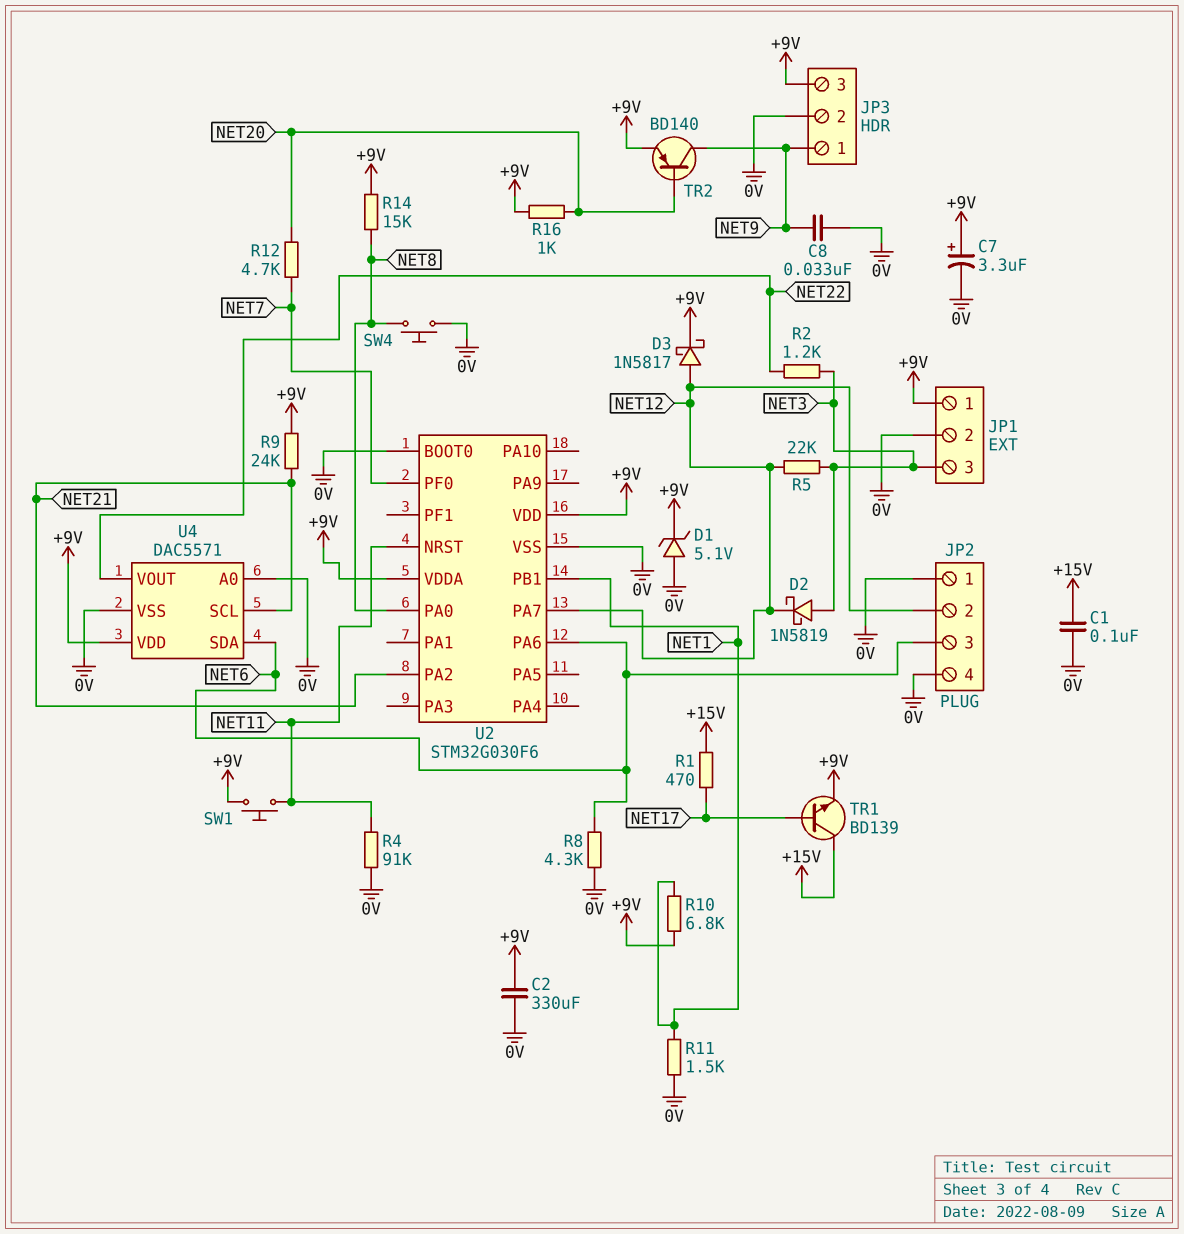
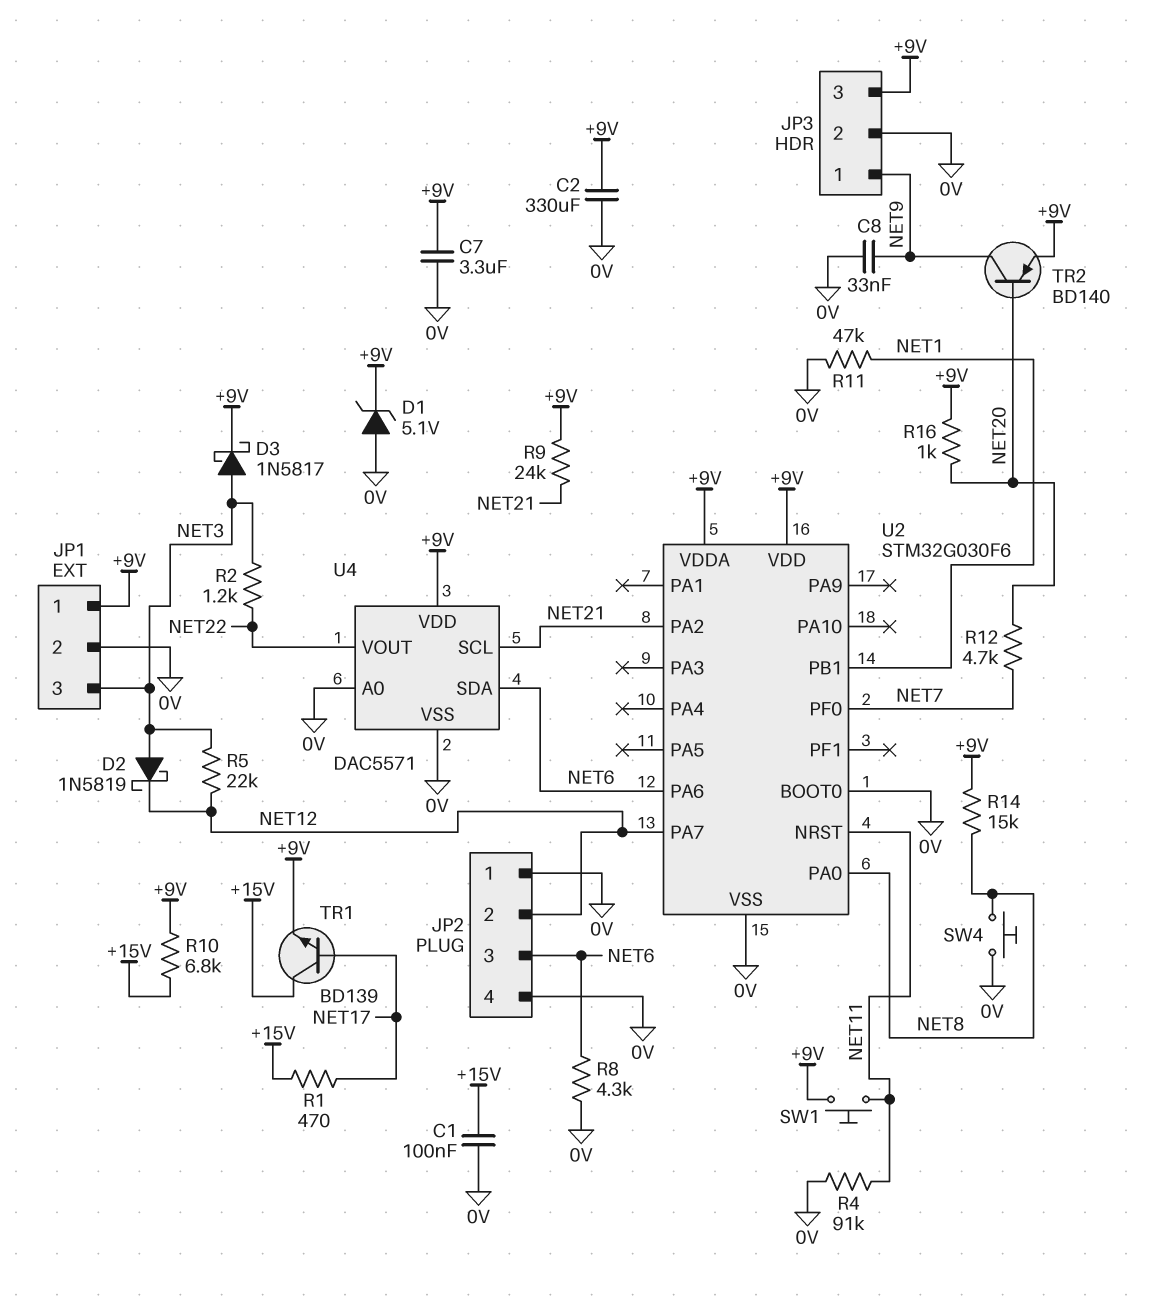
C7: 3.3uF (plus +9V, minus 0V) -> 3.3uF (+9V, 0V)
D3: schottky 1N5817 (A NET12, K +9V) -> schottky 1N5817 (A NET3, K +9V)
R10: 6.8k (+9V, NET1) -> 6.8k (+9V, +15V)
R11: 1.5k (0V, NET1) -> 47k (0V, NET1)

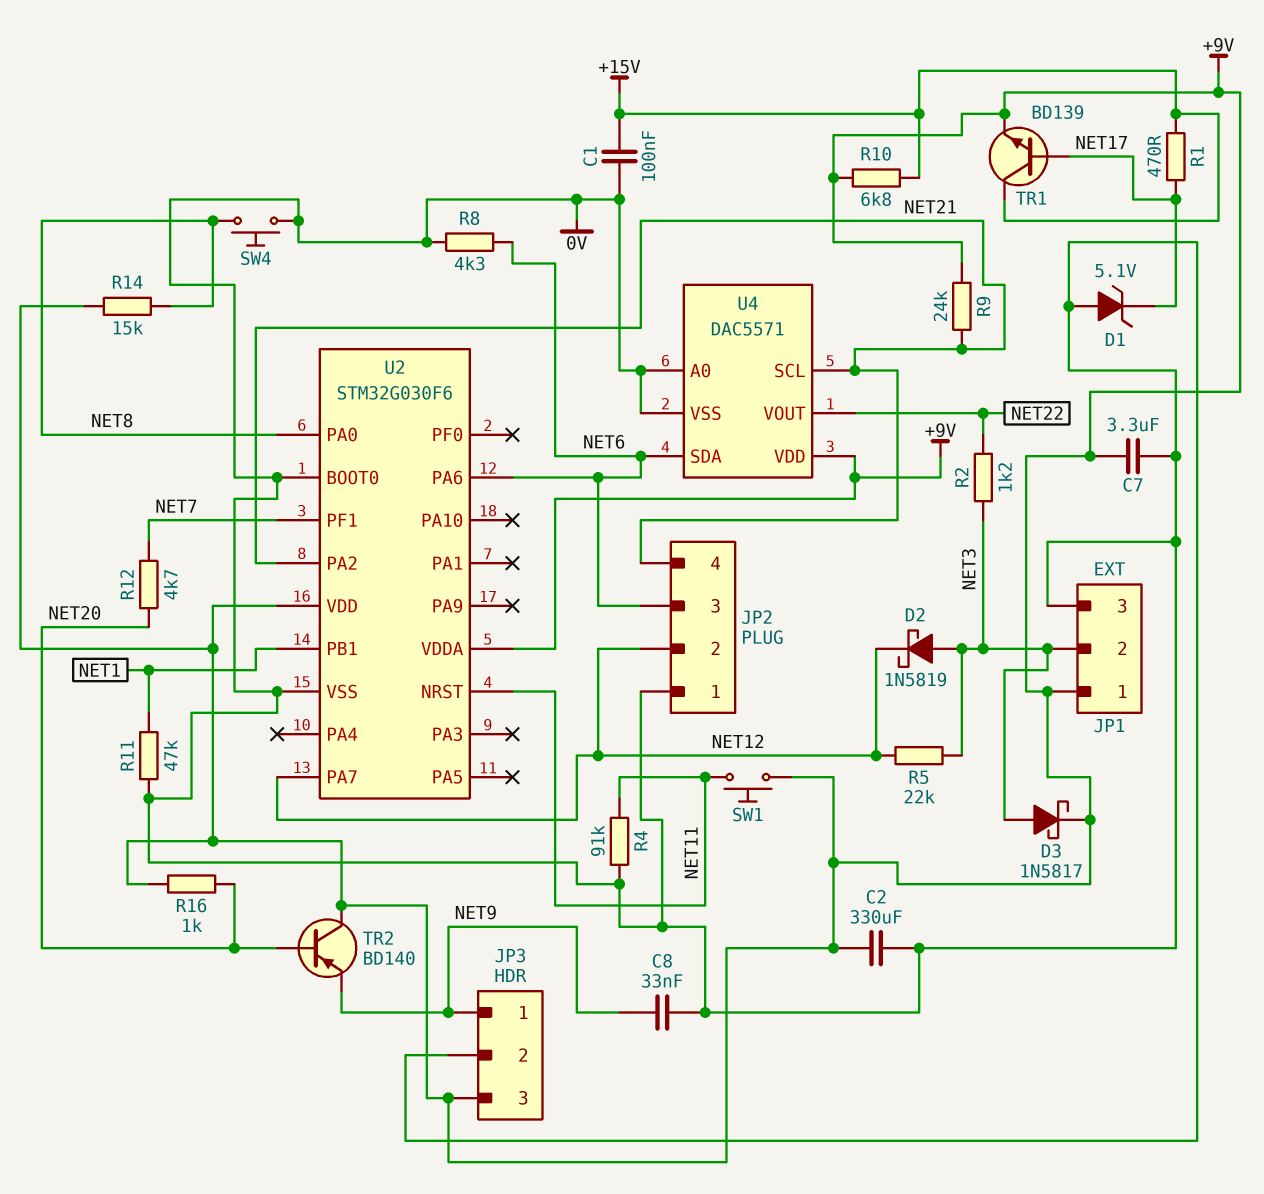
D1: zener 5.1V (A 0V, K +9V) -> zener 5.1V (A 0V, K NET17)
JP1 pin 2: 0V -> NET3
JP1 pin 3: NET3 -> 0V
JP2 pin 4: 0V -> NET21
TR2: PNP BD140 (B NET20, C NET9, E +9V) -> PNP BD140 (B NET20, C +9V, E NET9)
U2 pin PF0: NET7 -> none
U2 pin PF1: none -> NET7

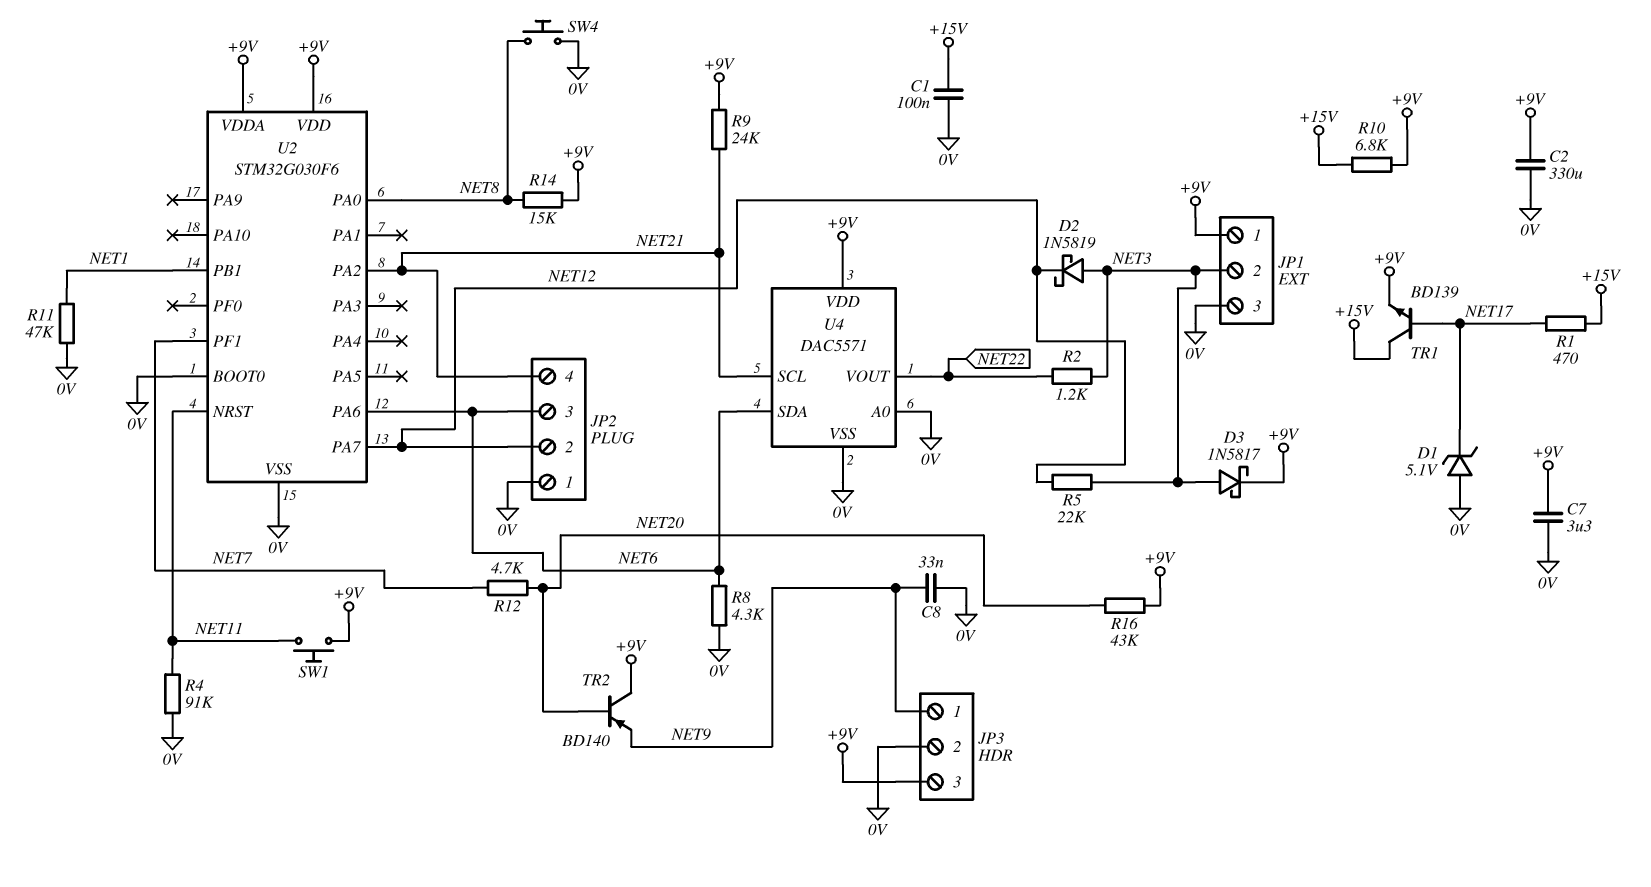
R16: 1k (+9V, NET20) -> 43k (+9V, NET20)

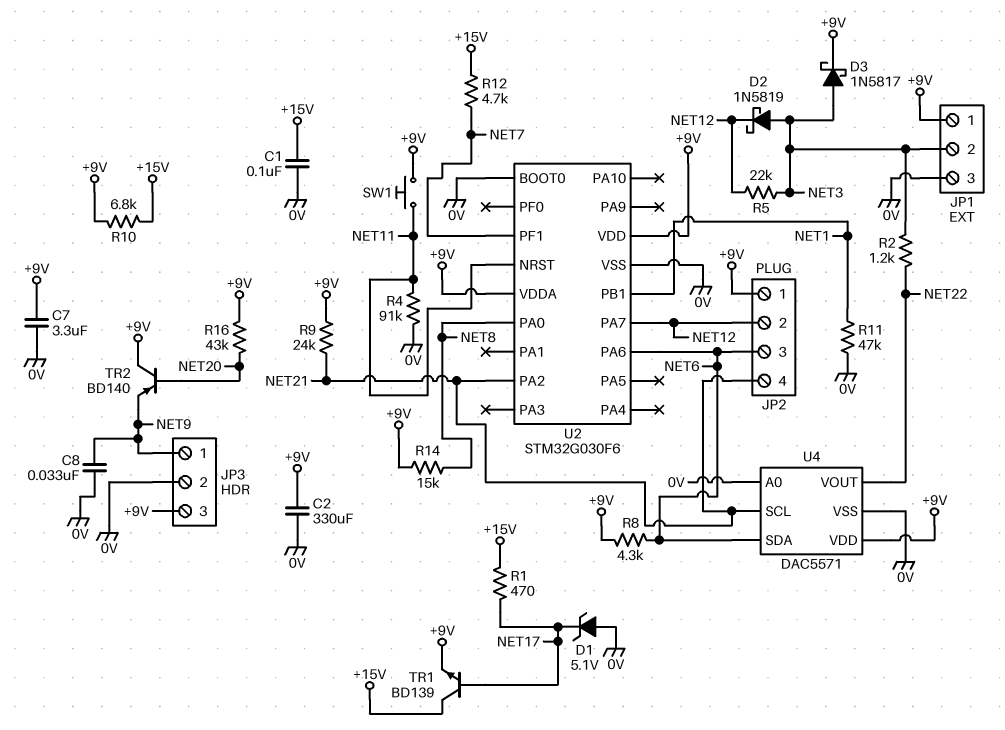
JP2 pin 1: 0V -> +9V
R8: 4.3k (0V, NET6) -> 4.3k (+9V, NET6)
R12: 4.7k (NET7, NET20) -> 4.7k (+15V, NET7)
SW4: button (0V, NET8) -> none

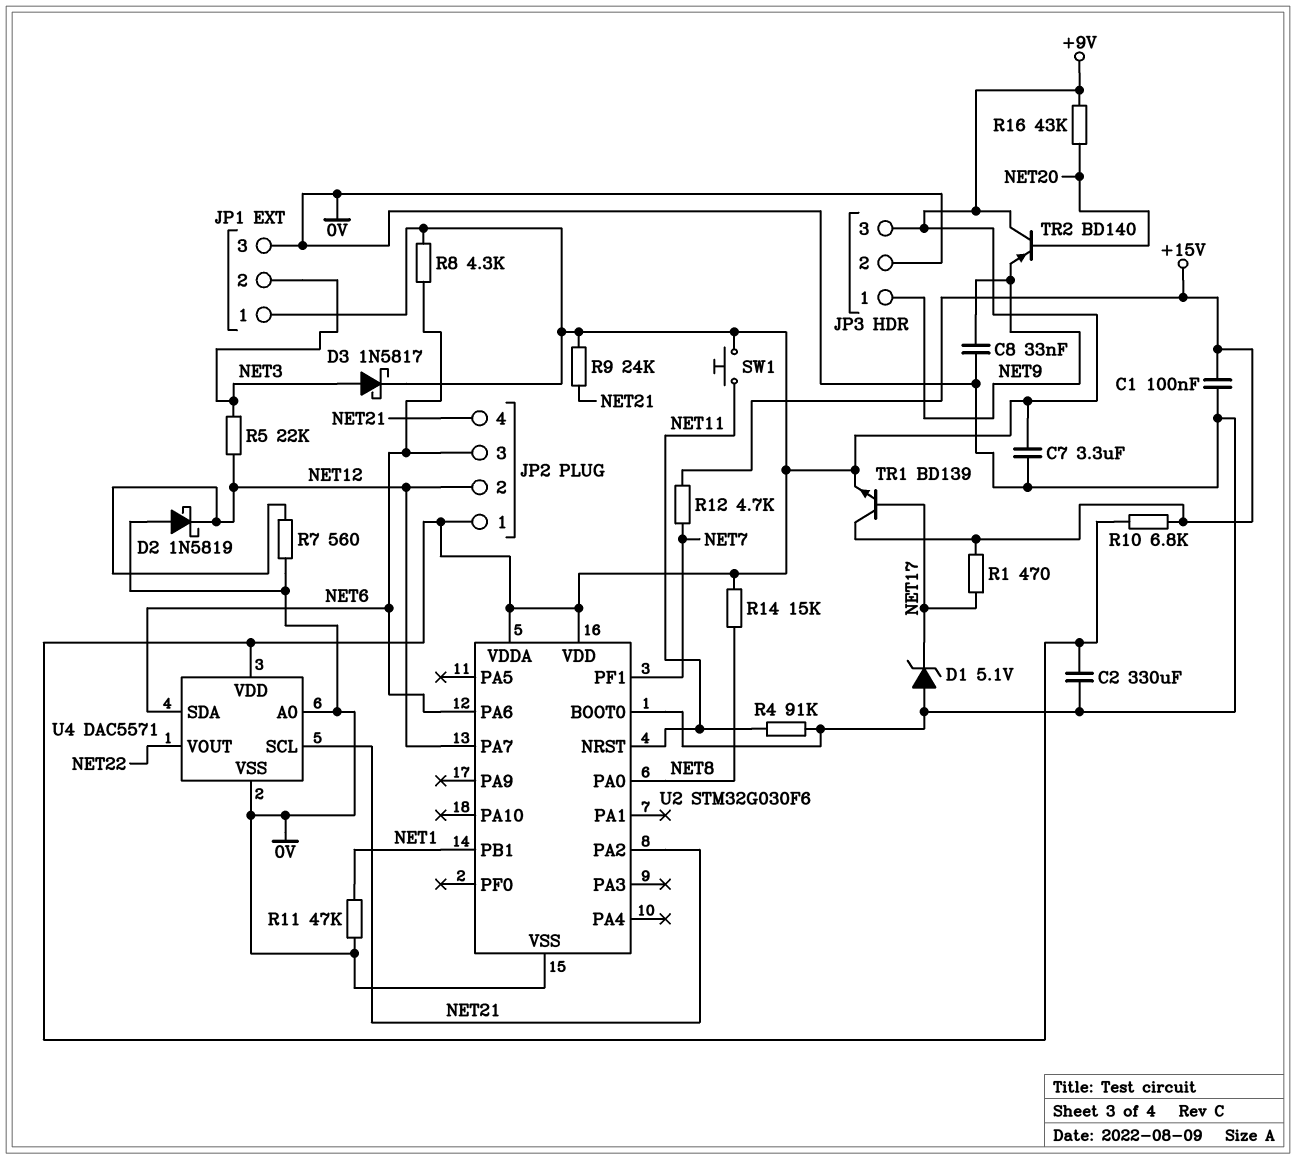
D2: schottky 1N5819 (A NET3, K NET12) -> schottky 1N5819 (A 0V, K NET12)
R2: 1.2k (NET3, NET22) -> none
R7: none -> 560 (0V, NET12)

